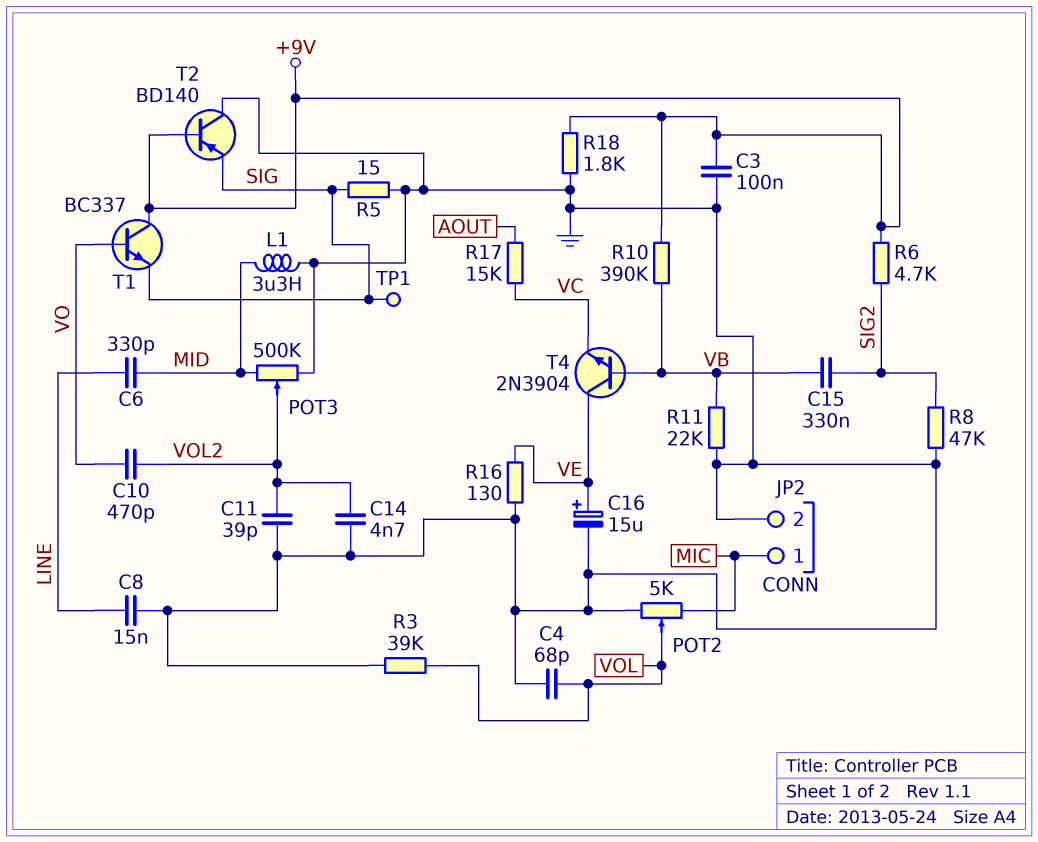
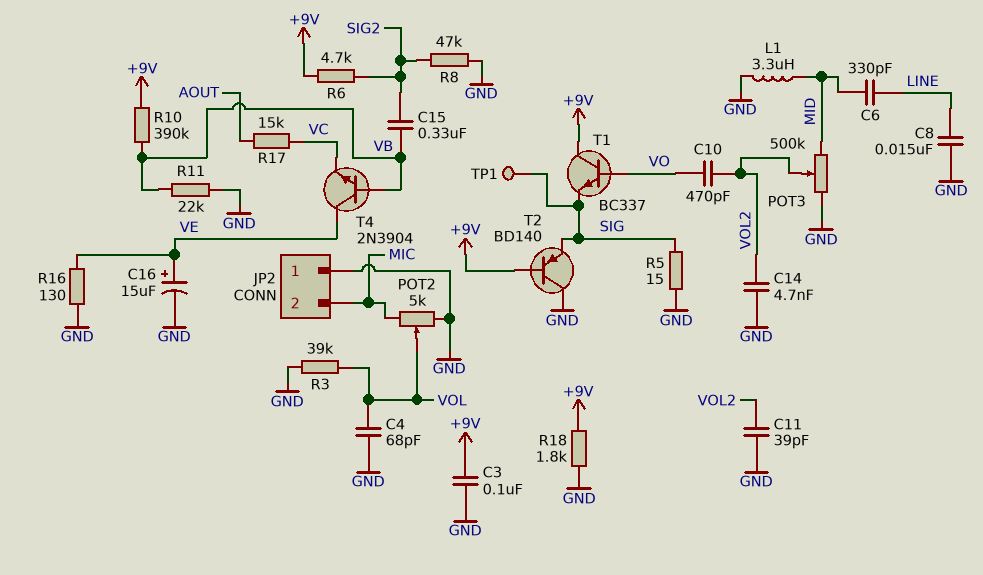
JP2 pin 1: MIC -> GND
JP2 pin 2: GND -> MIC

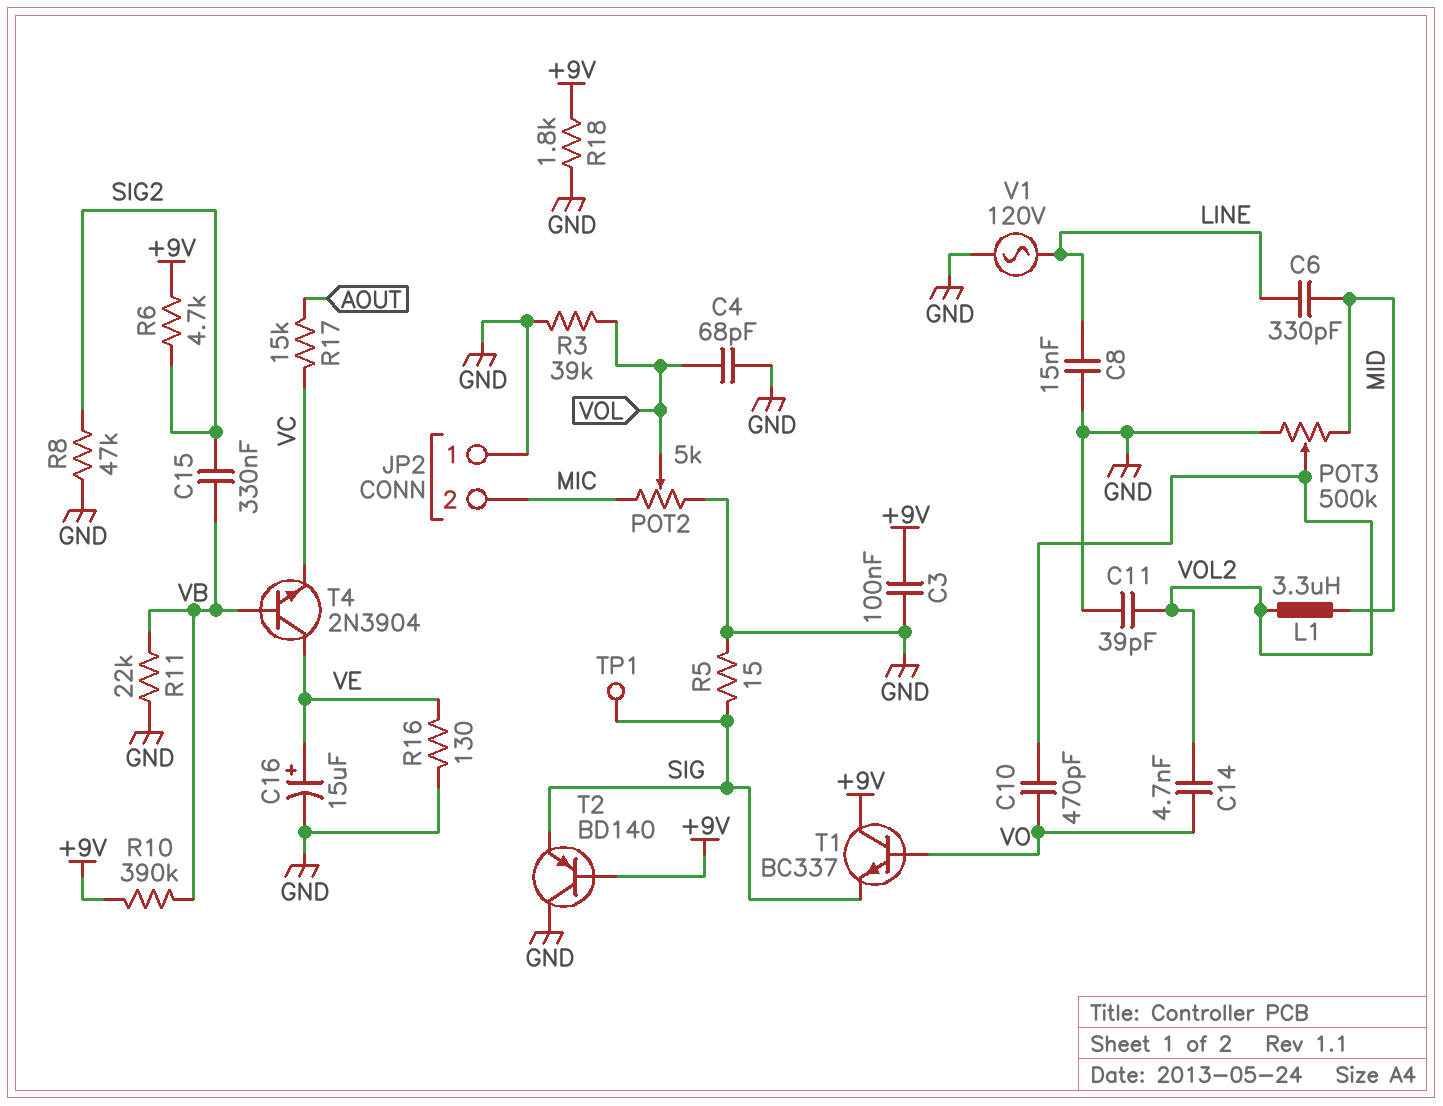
C14: 4.7nF (GND, VOL2) -> 4.7nF (VO, VOL2)
L1: 3.3uH (GND, MID) -> 3.3uH (MID, VOL2)
V1: none -> AC 120V (GND, LINE)

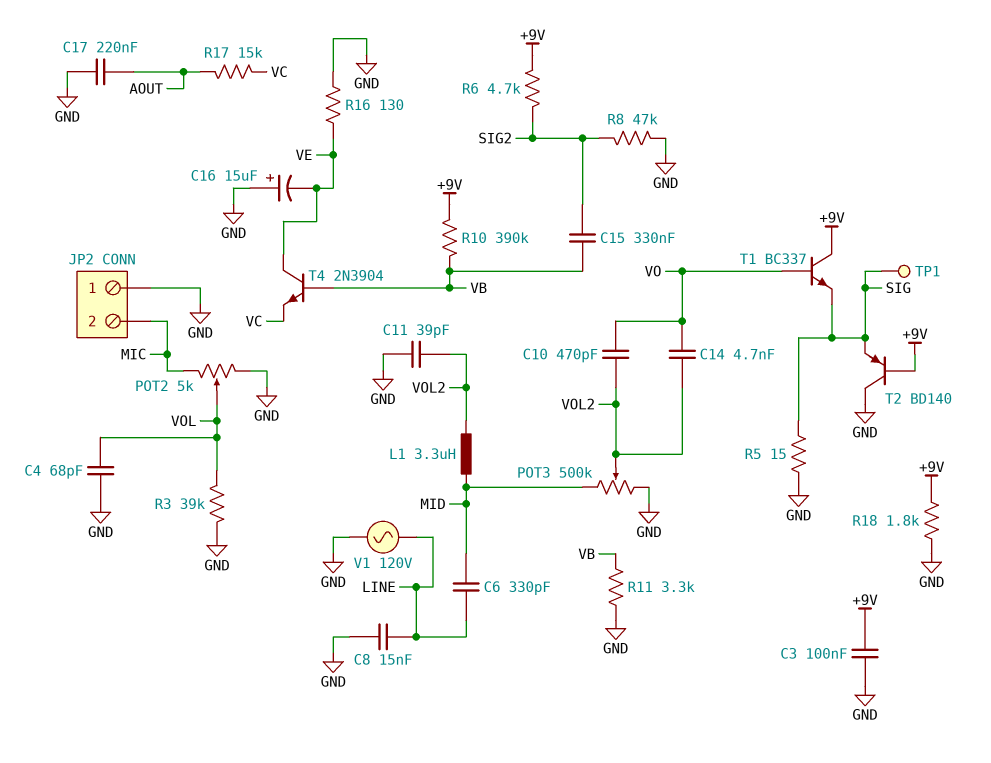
C16: 15uF (plus VE, minus GND) -> 15uF (plus GND, minus VE)
C17: none -> 220nF (AOUT, GND)
R11: 22k (GND, VB) -> 3.3k (GND, VB)

